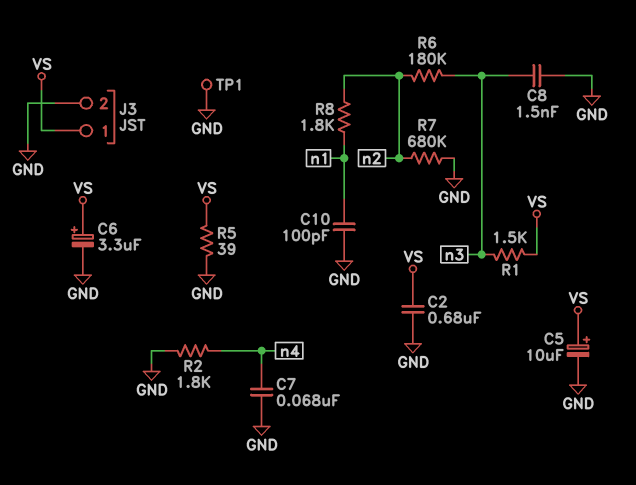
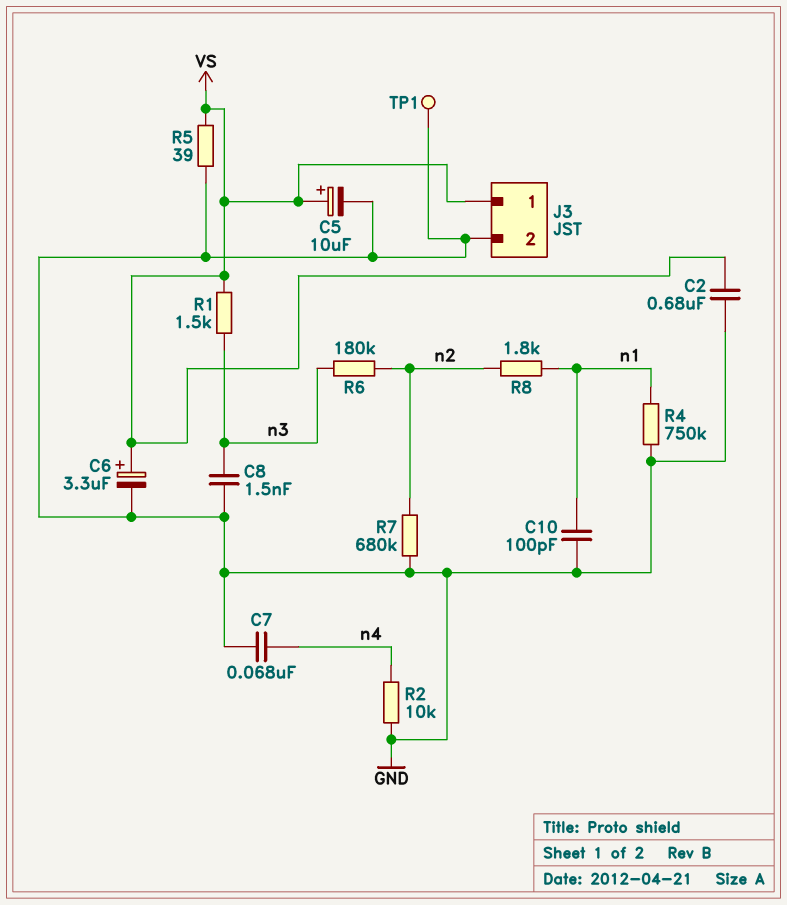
R2: 1.8k (GND, n4) -> 10k (GND, n4)
R4: none -> 750k (GND, n1)

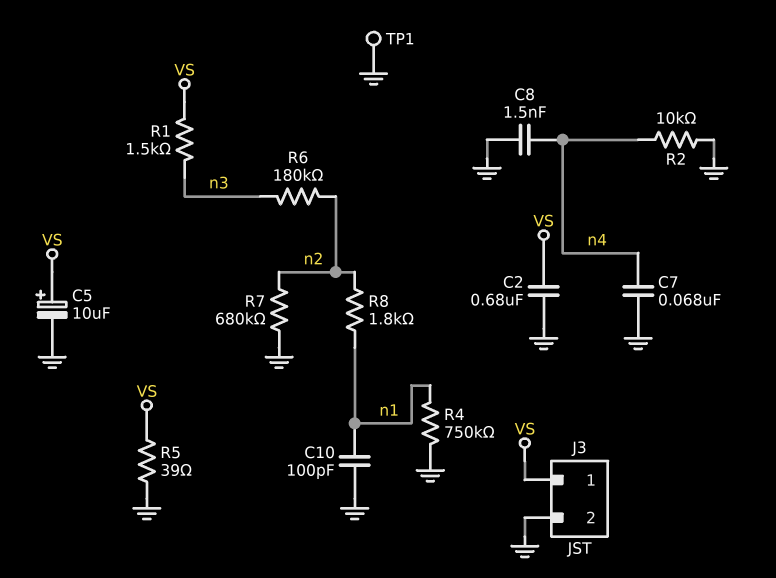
C6: 3.3uF (plus VS, minus GND) -> none
C8: 1.5nF (GND, n3) -> 1.5nF (GND, n4)

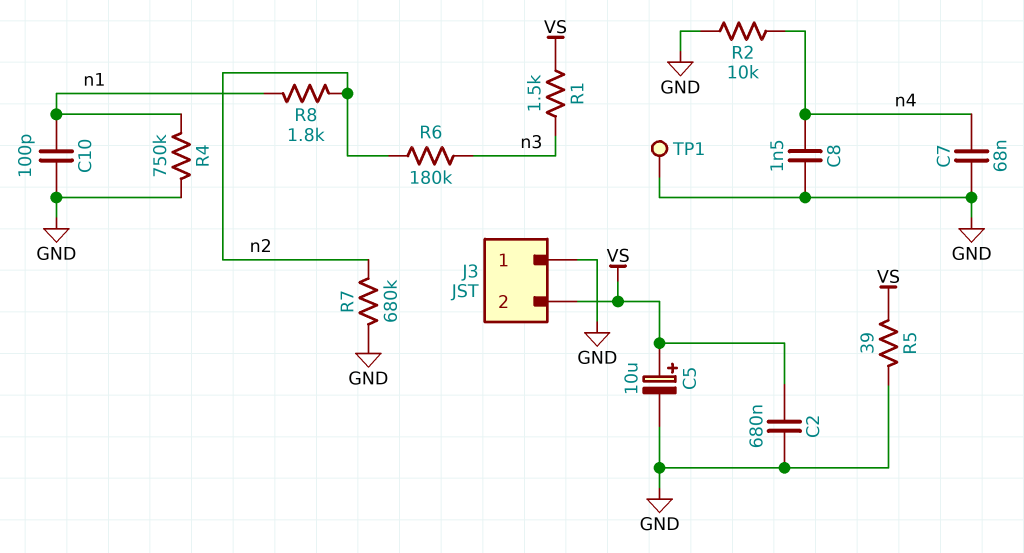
J3 pin 1: VS -> GND
J3 pin 2: GND -> VS

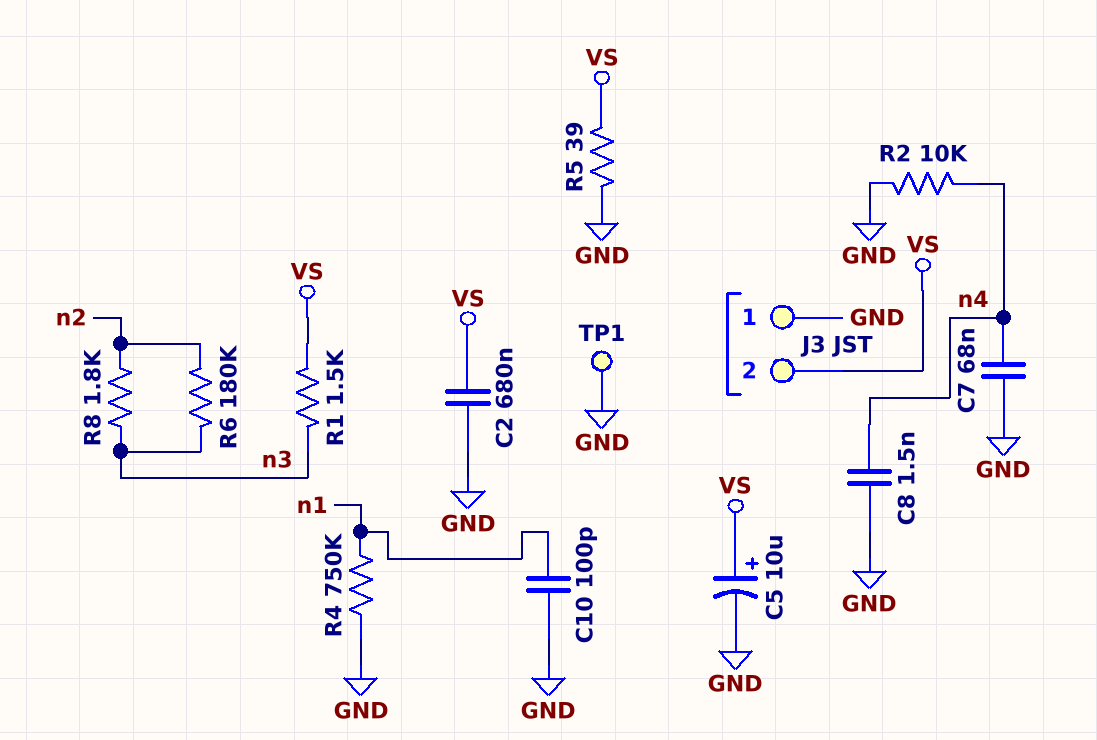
R7: 680k (GND, n2) -> none
R8: 1.8k (n1, n2) -> 1.8k (n2, n3)

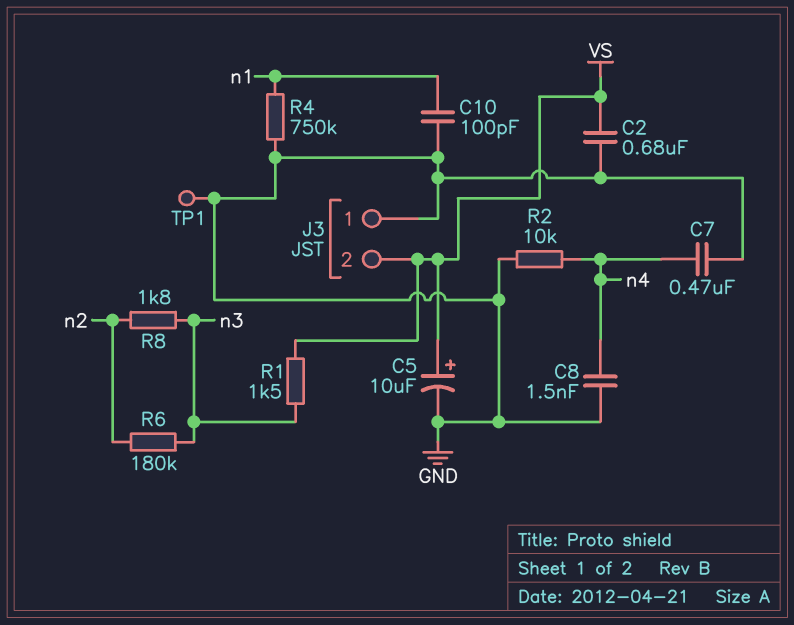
C7: 68nF (GND, n4) -> 470nF (GND, n4)
R5: 39 (GND, VS) -> none

